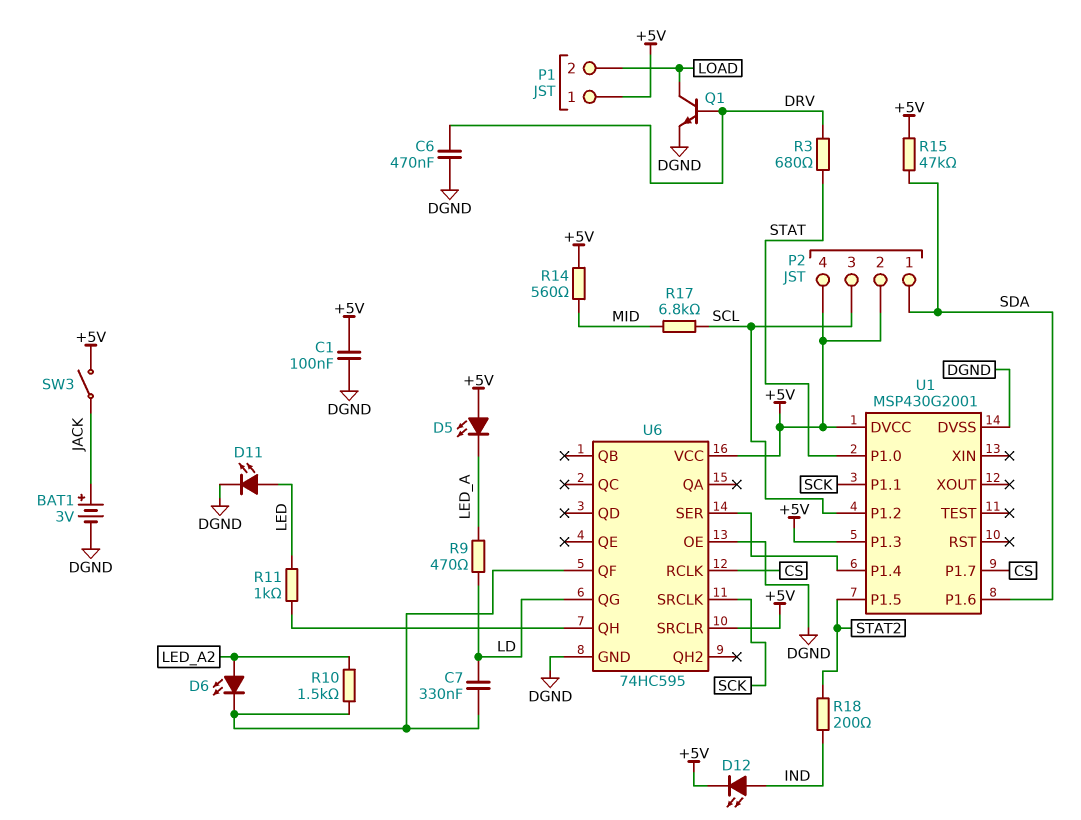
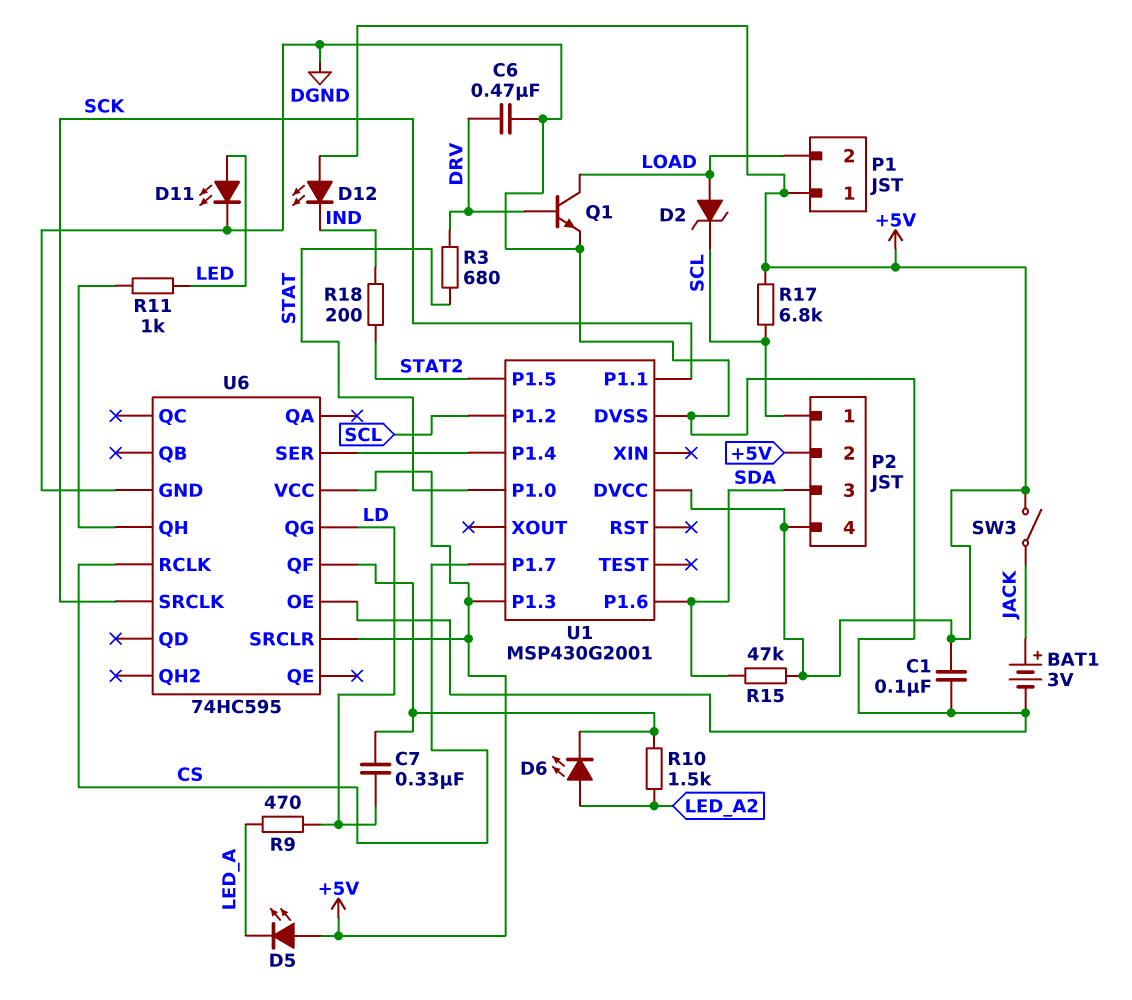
D2: none -> zener (A LOAD, K SCL)
D12: LED (A IND, K +5V) -> LED (A +5V, K IND)
P2 pin 1: SDA -> SCL
P2 pin 3: SCL -> SDA
R14: 560 (+5V, MID) -> none
R17: 6.8k (MID, SCL) -> 6.8k (+5V, SCL)

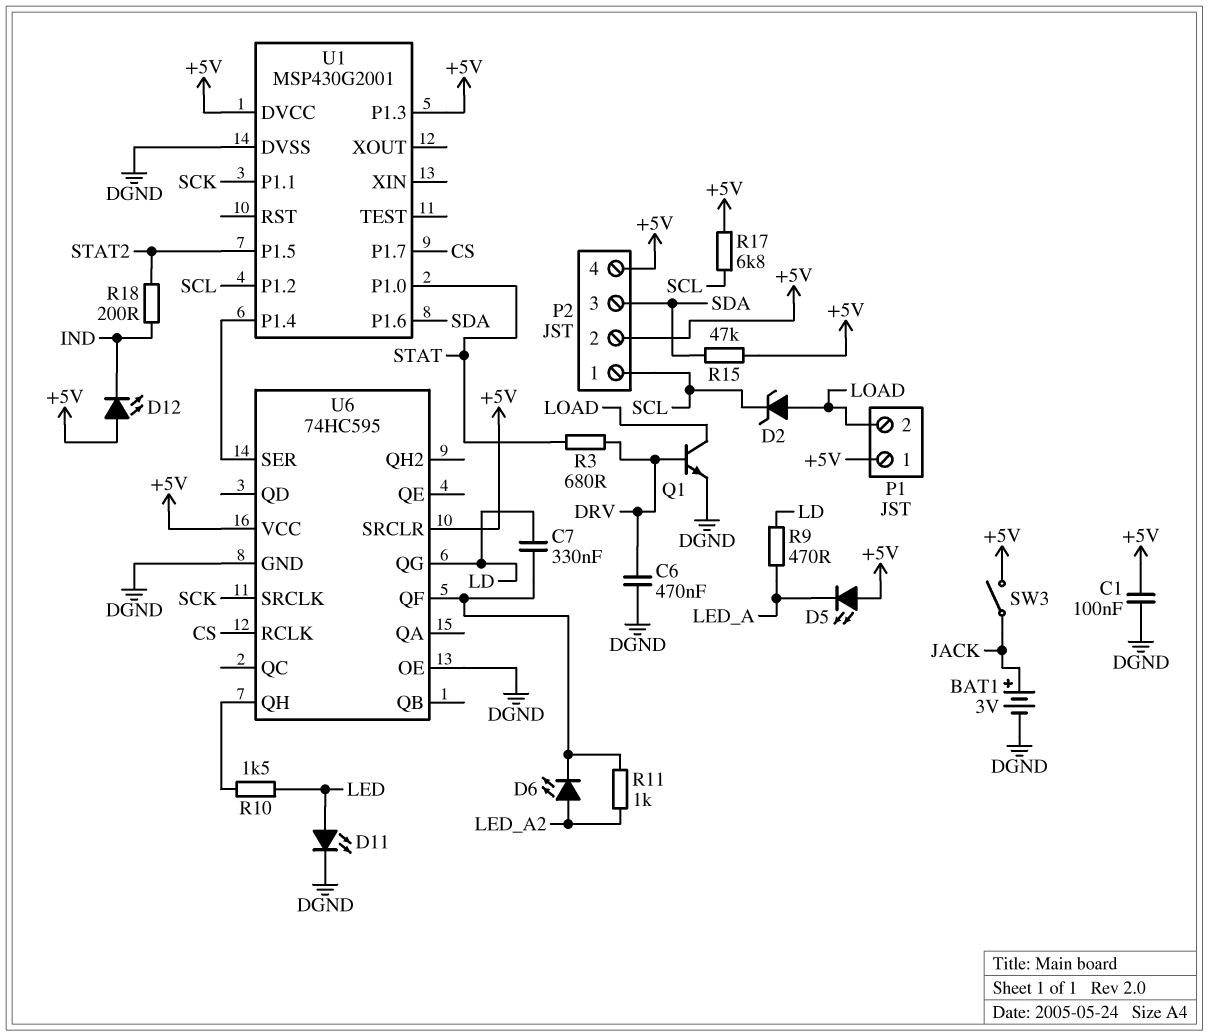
R10: 1.5k (LED_A2, U6/QF) -> 1.5k (LED, U6/QH)
R11: 1k (LED, U6/QH) -> 1k (LED_A2, U6/QF)

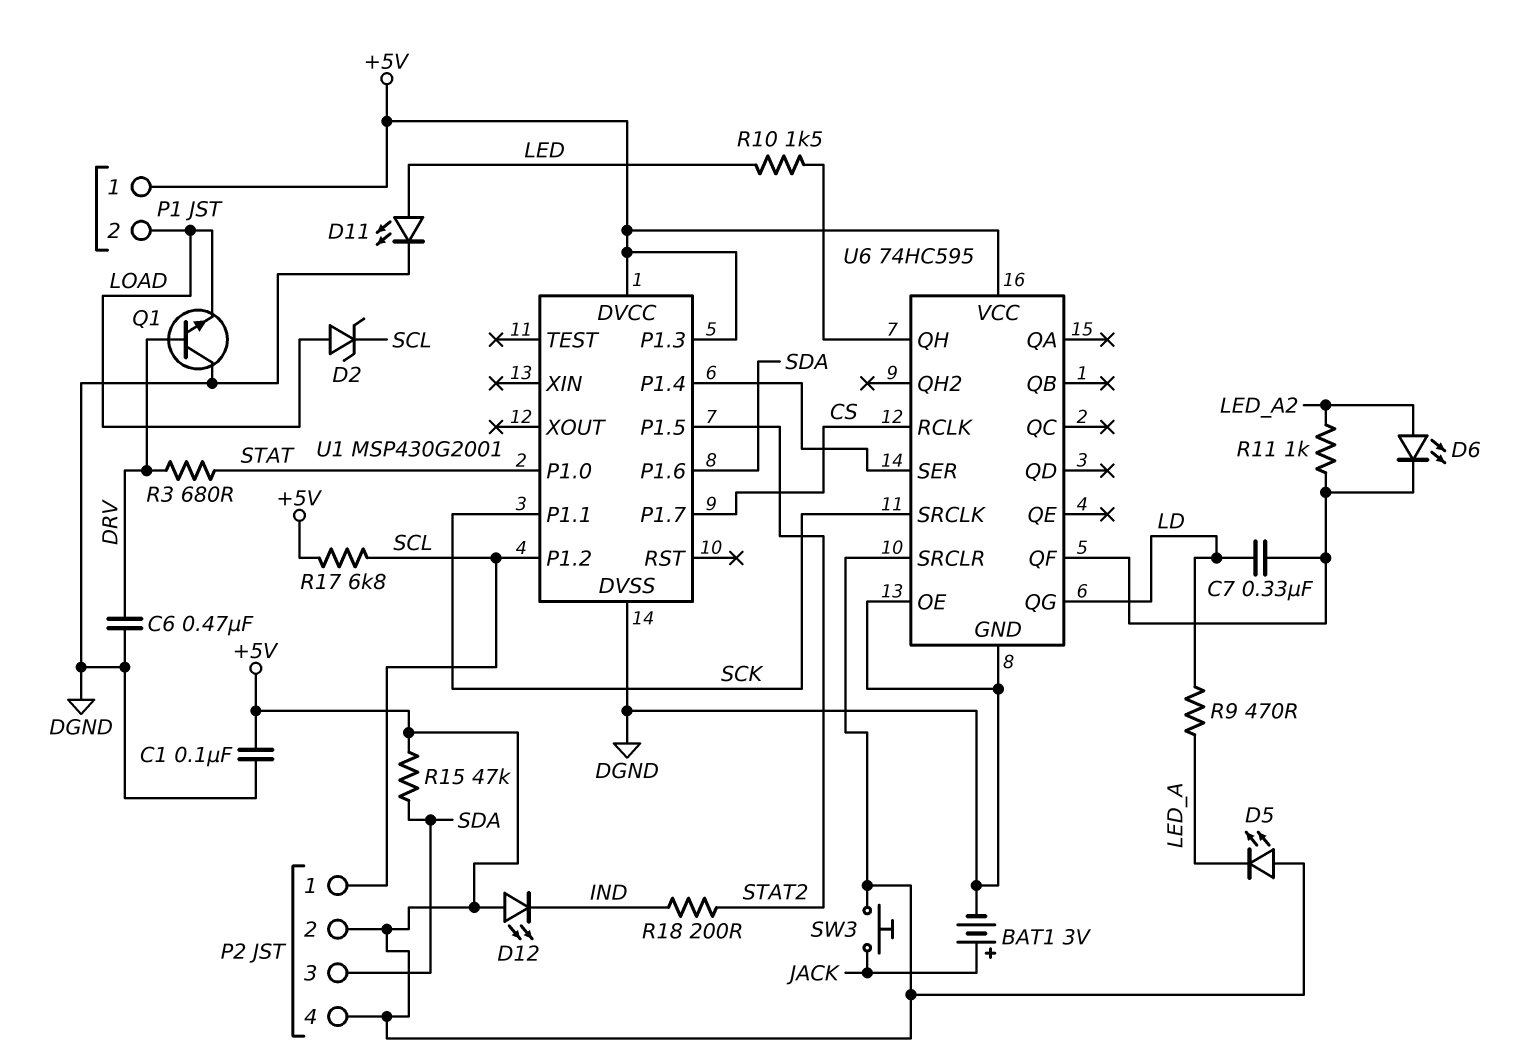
Q1: NPN (B DRV, C LOAD, E DGND) -> NPN (B DRV, C DGND, E LOAD)
SW3: switch (+5V, JACK) -> button (+5V, JACK)

